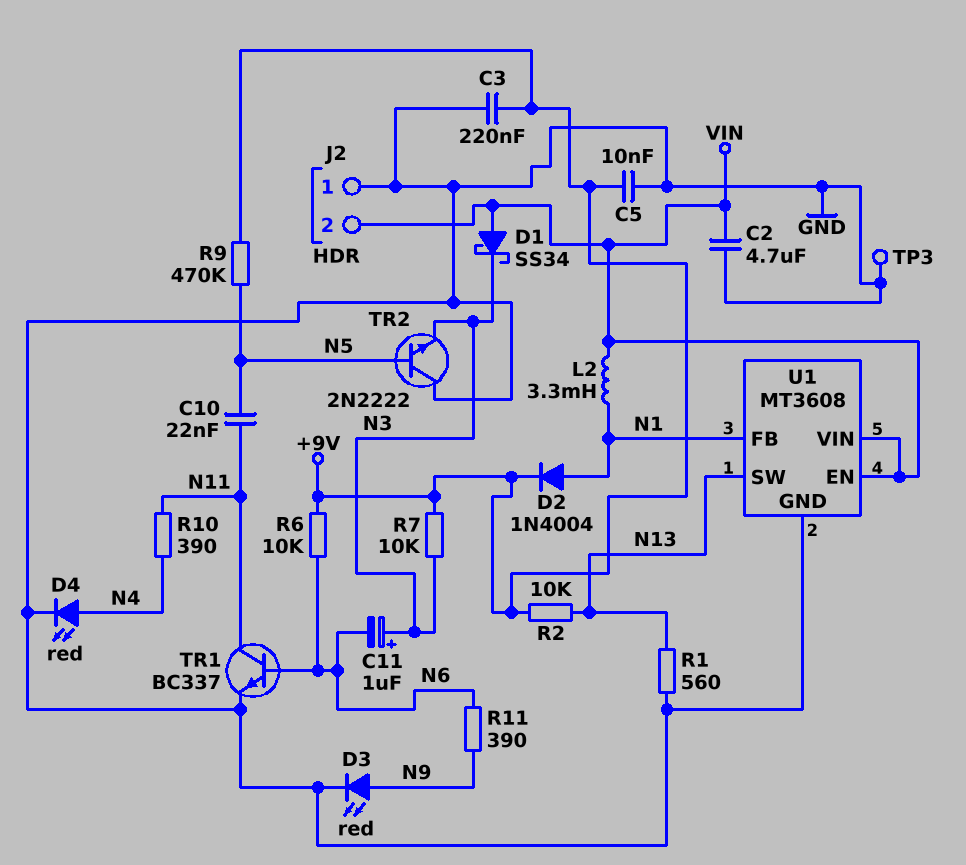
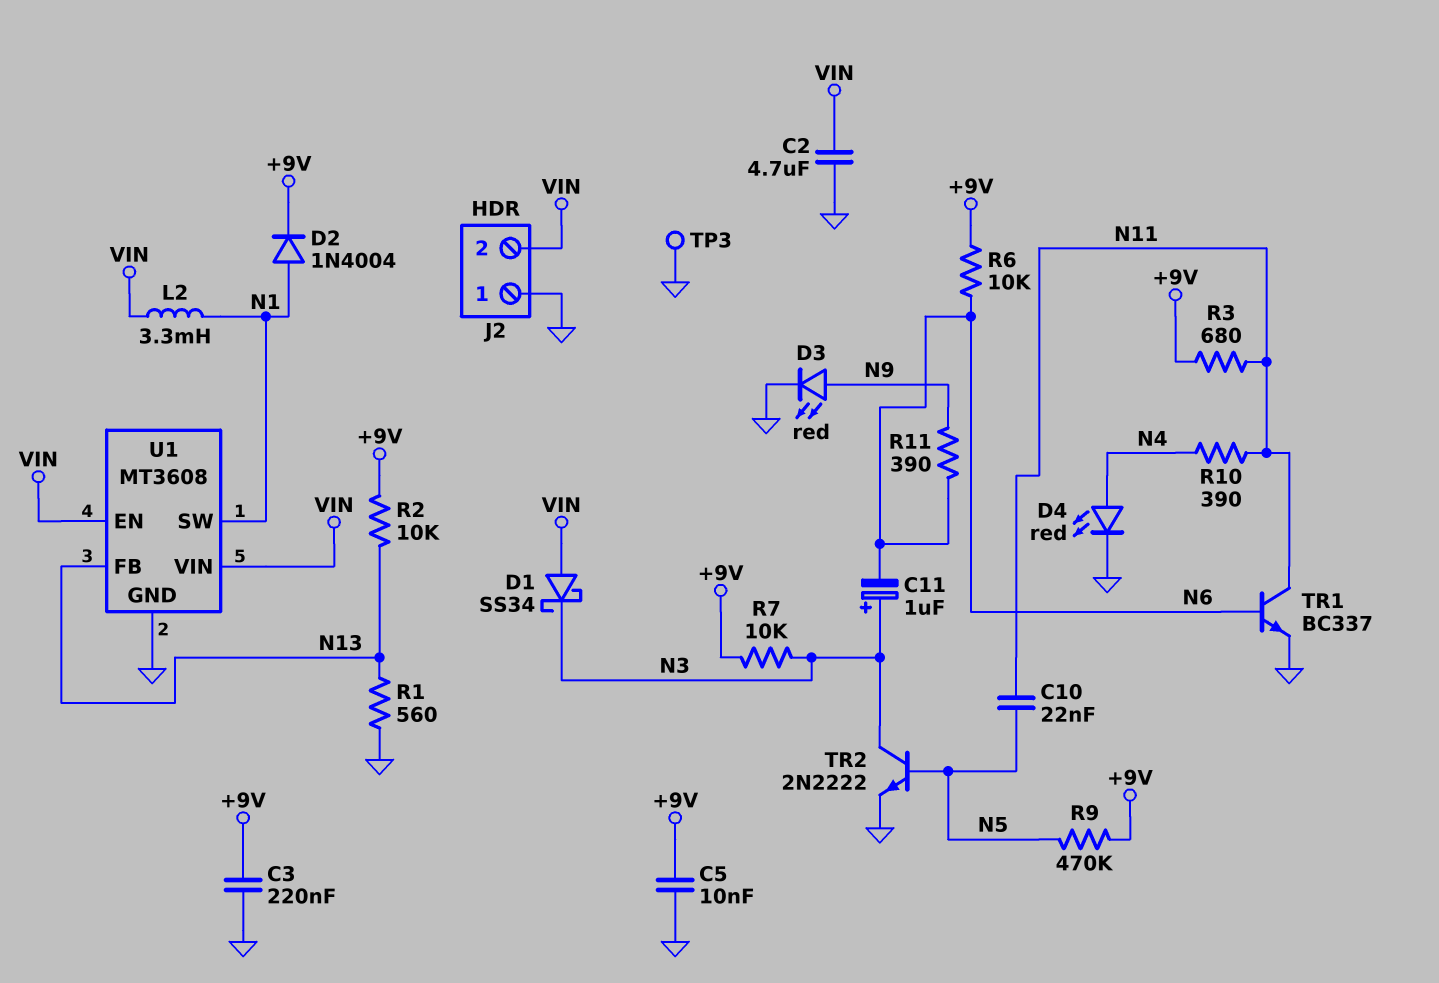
R3: none -> 680 (+9V, N11)
TR2: NPN 2N2222 (B N5, C GND, E N3) -> NPN 2N2222 (B N5, C N3, E GND)
U1 pin FB: N1 -> N13
U1 pin SW: N13 -> N1

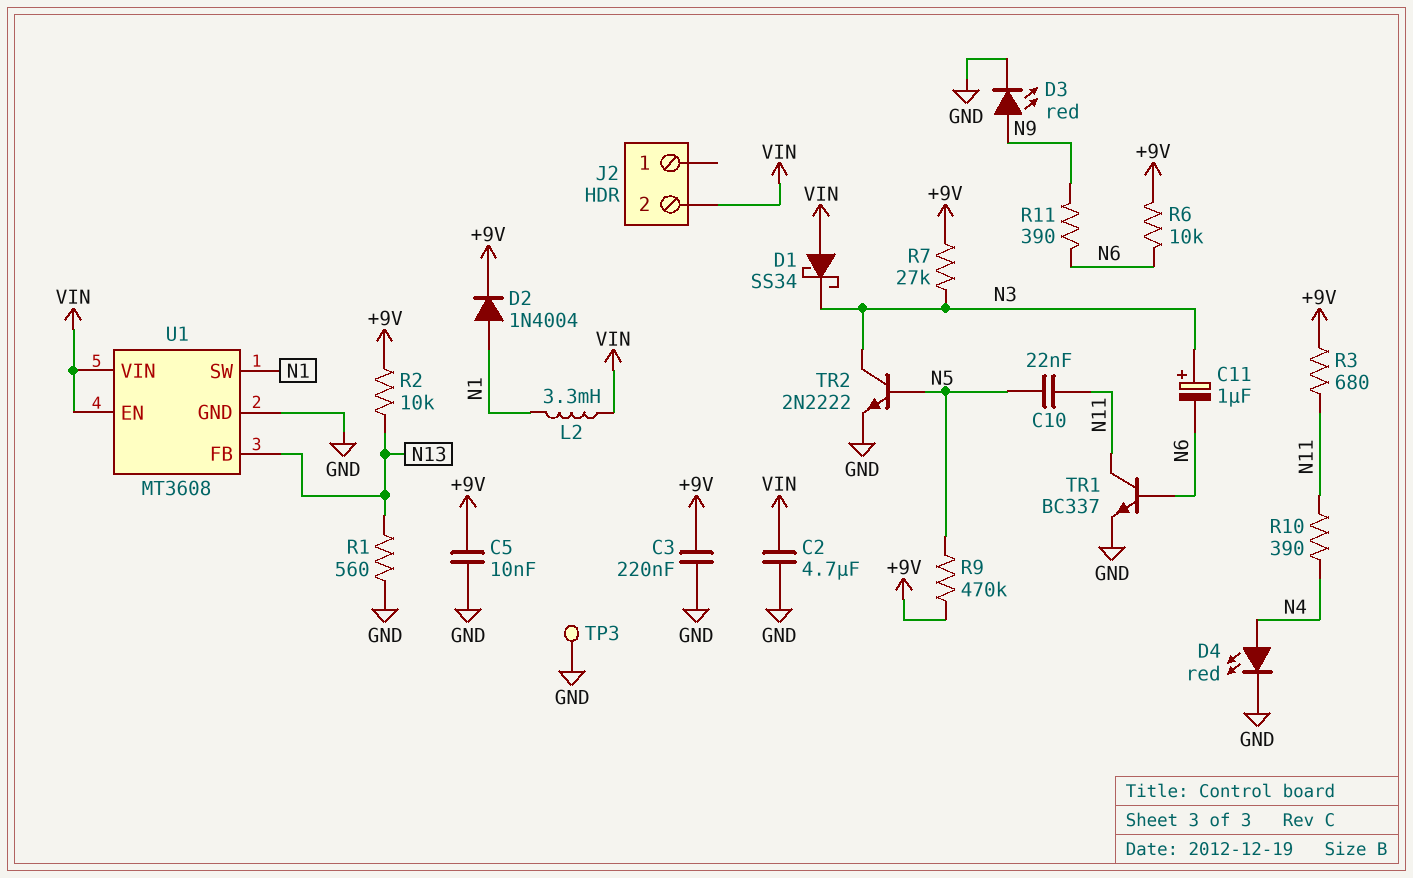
J2 pin 1: GND -> none
R7: 10k (+9V, N3) -> 27k (+9V, N3)

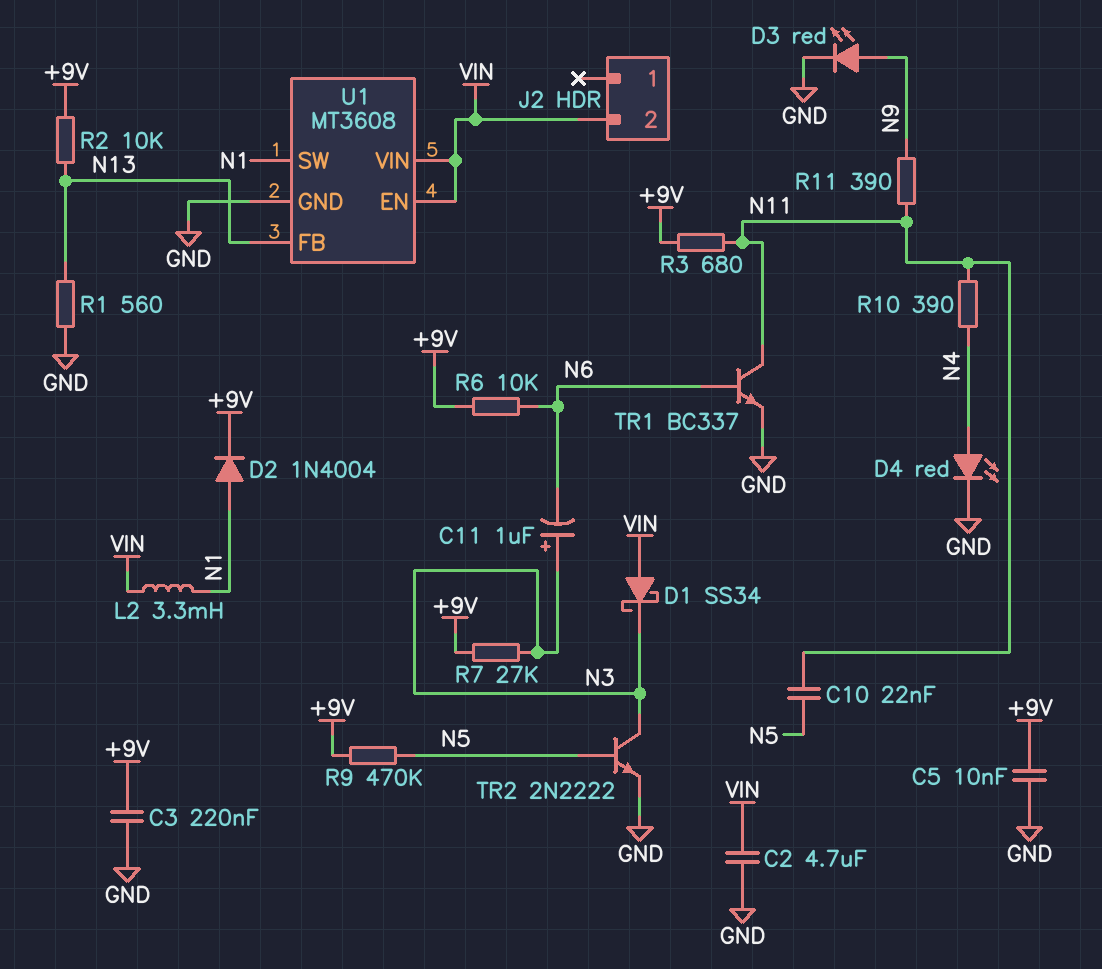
R11: 390 (N6, N9) -> 390 (N9, N11)
TP3: test point (GND) -> none

